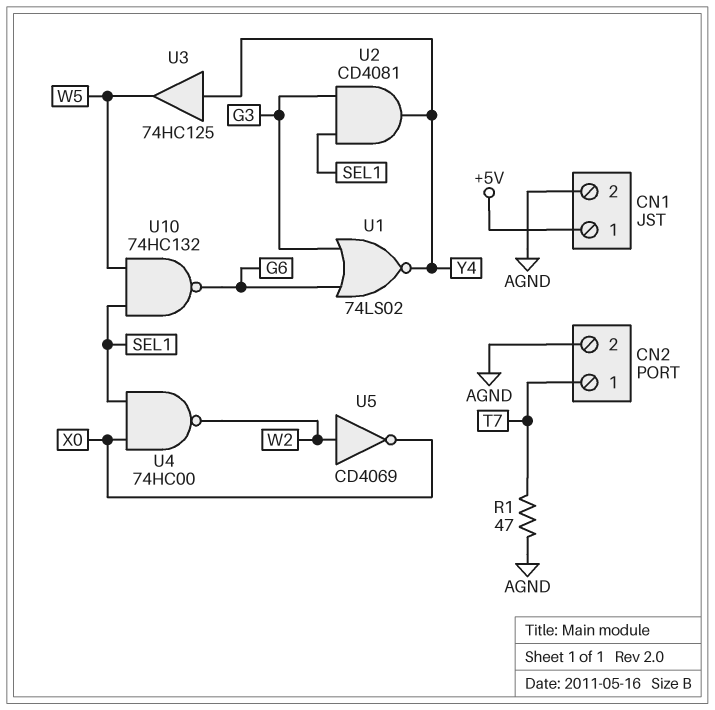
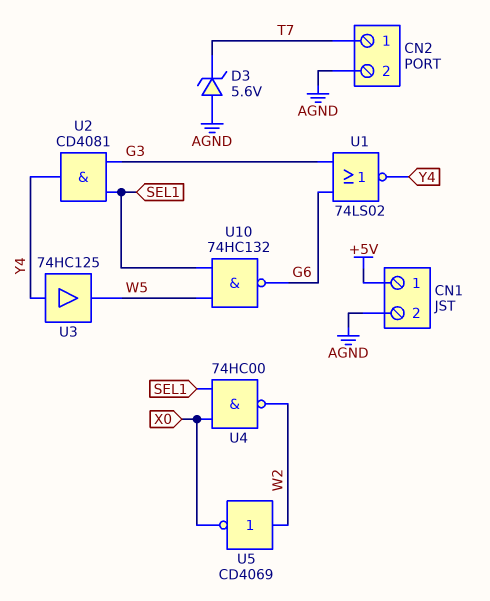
D3: none -> zener 5.6V (A AGND, K T7)
R1: 47 (AGND, T7) -> none

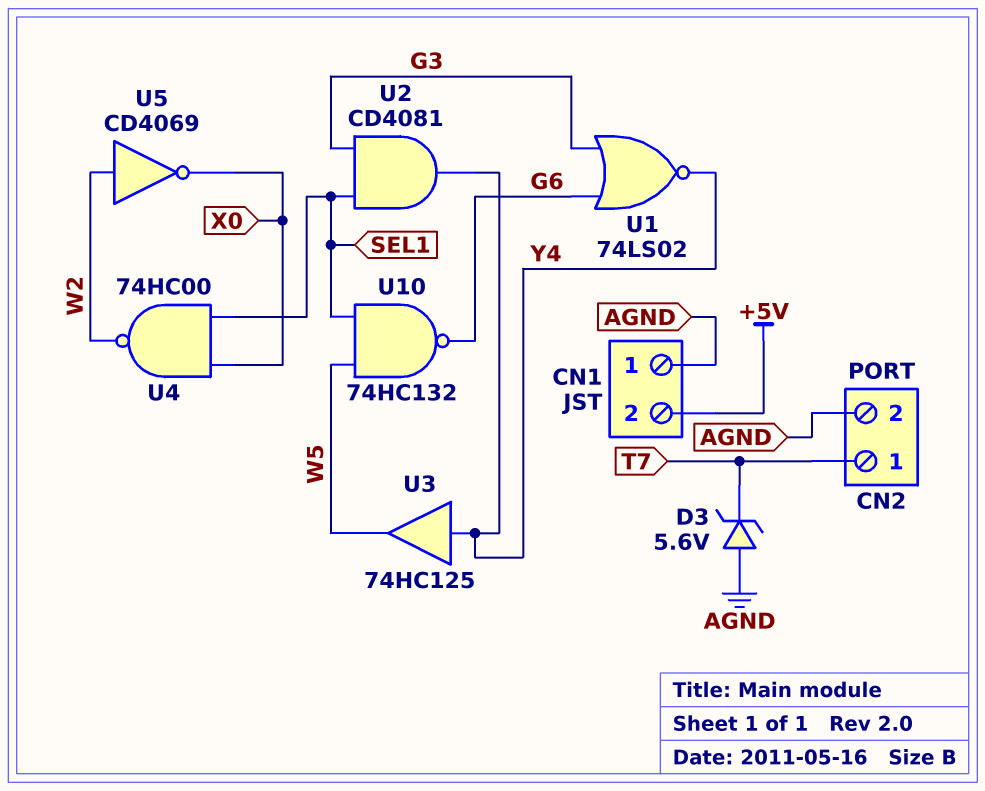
CN1 pin 1: +5V -> AGND
CN1 pin 2: AGND -> +5V

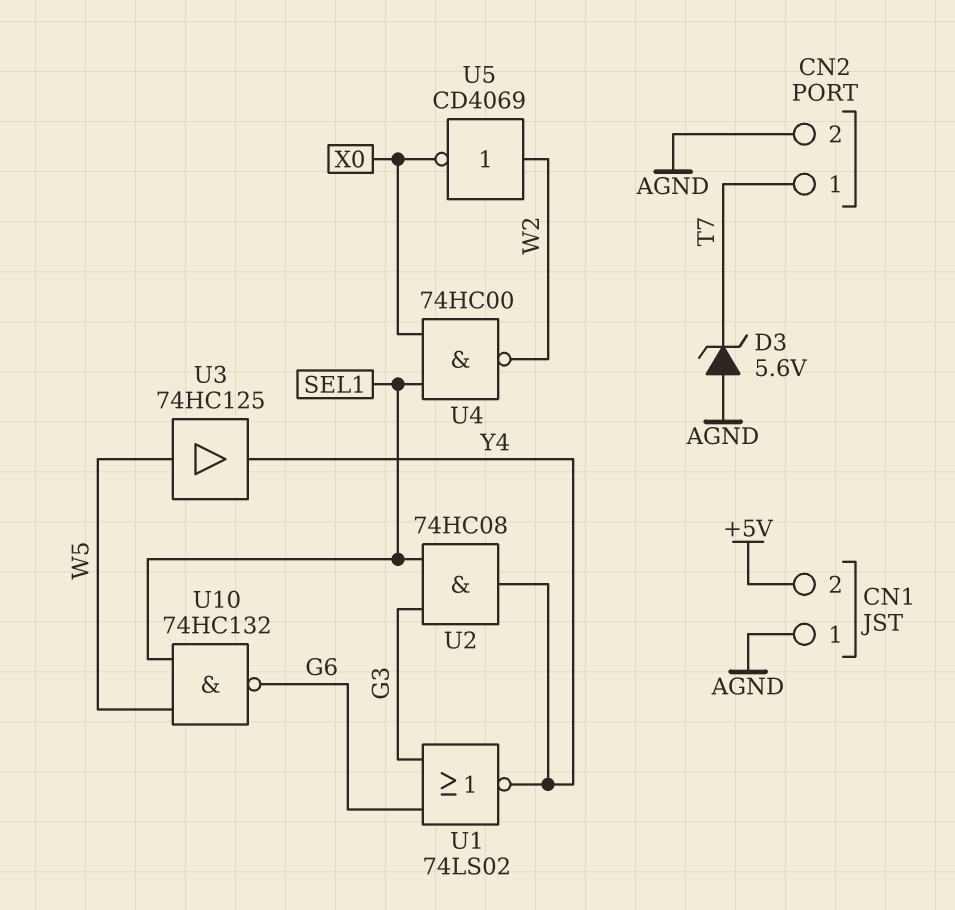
U2: AND CD4081 (in G3, in SEL1, out Y4) -> AND 74HC08 (in G3, in SEL1, out Y4)
U3: buffer 74HC125 (in Y4, out W5) -> buffer 74HC125 (in W5, out Y4)

